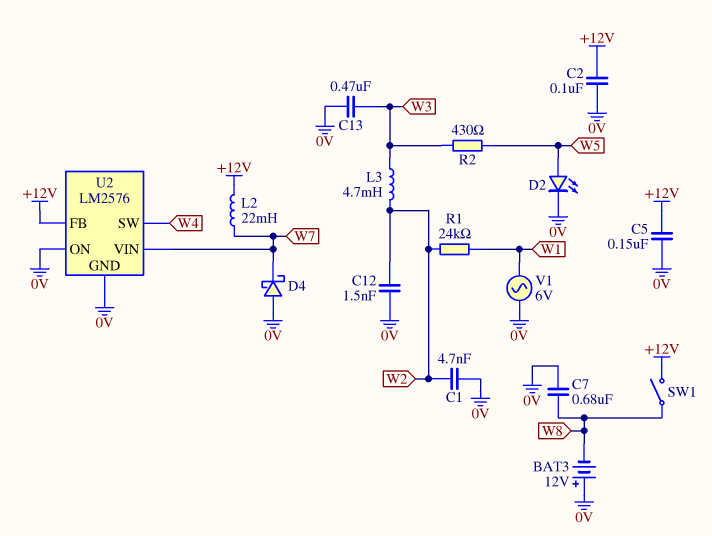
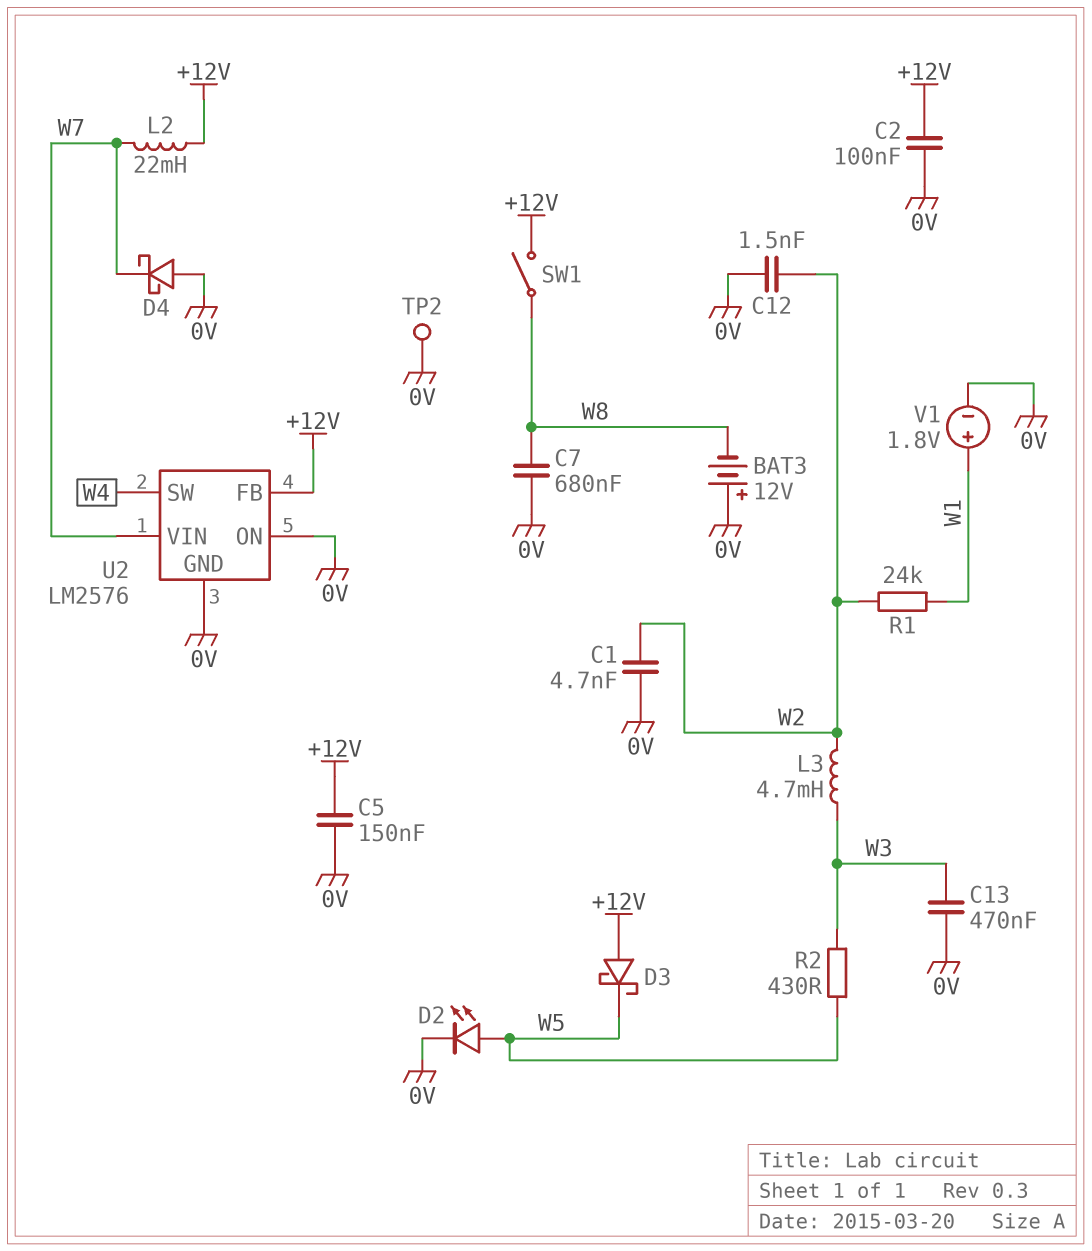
D3: none -> schottky (A +12V, K W5)
TP2: none -> test point (0V)
V1: AC 6V (0V, W1) -> 1.8V (plus W1, minus 0V)

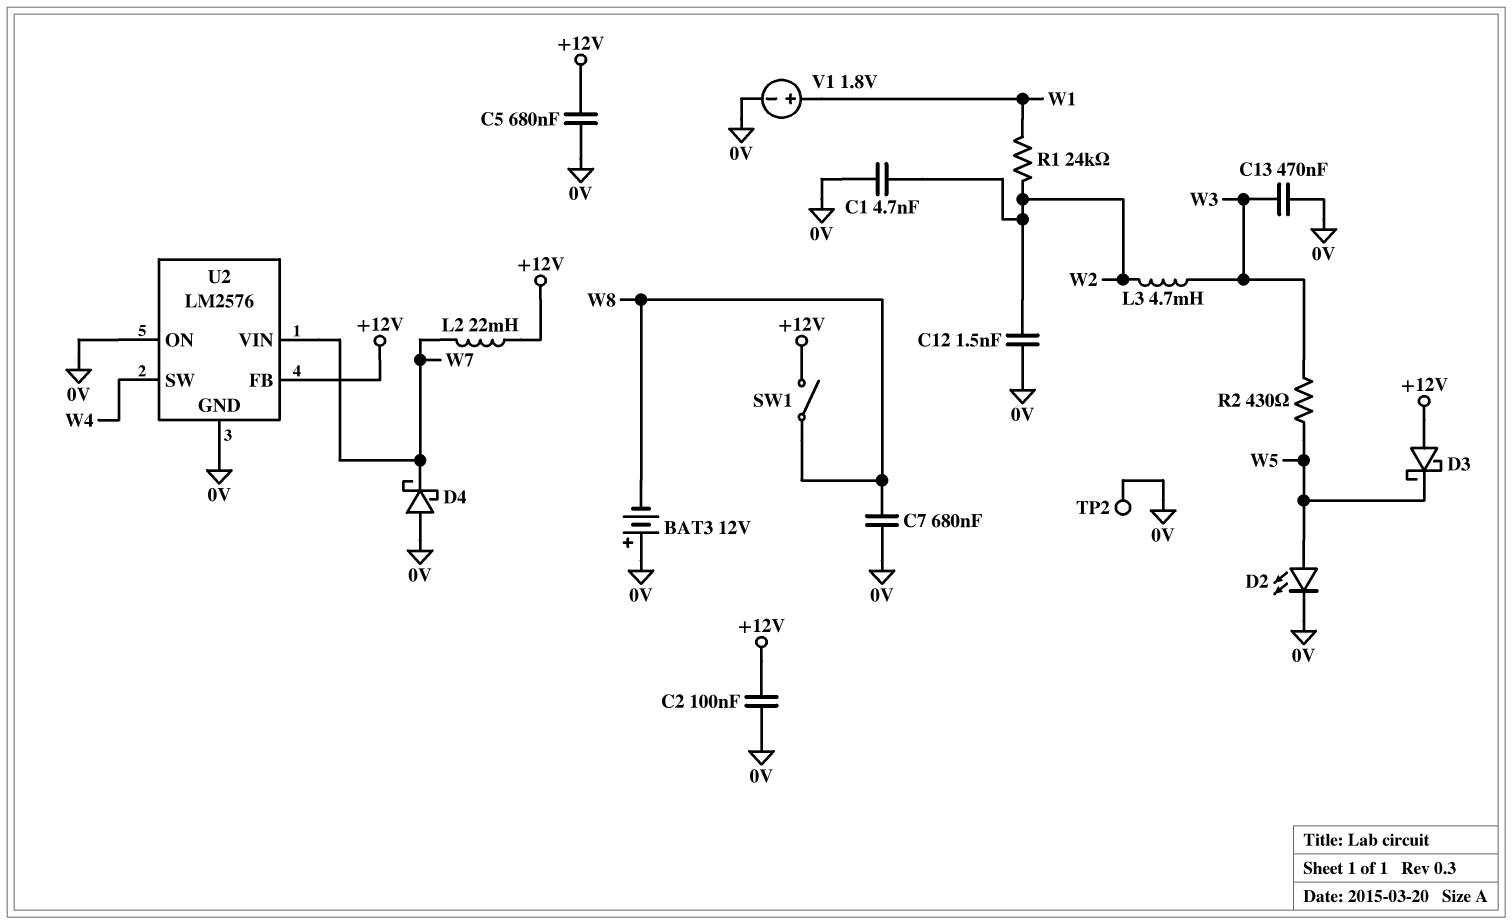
C5: 150nF (+12V, 0V) -> 680nF (+12V, 0V)

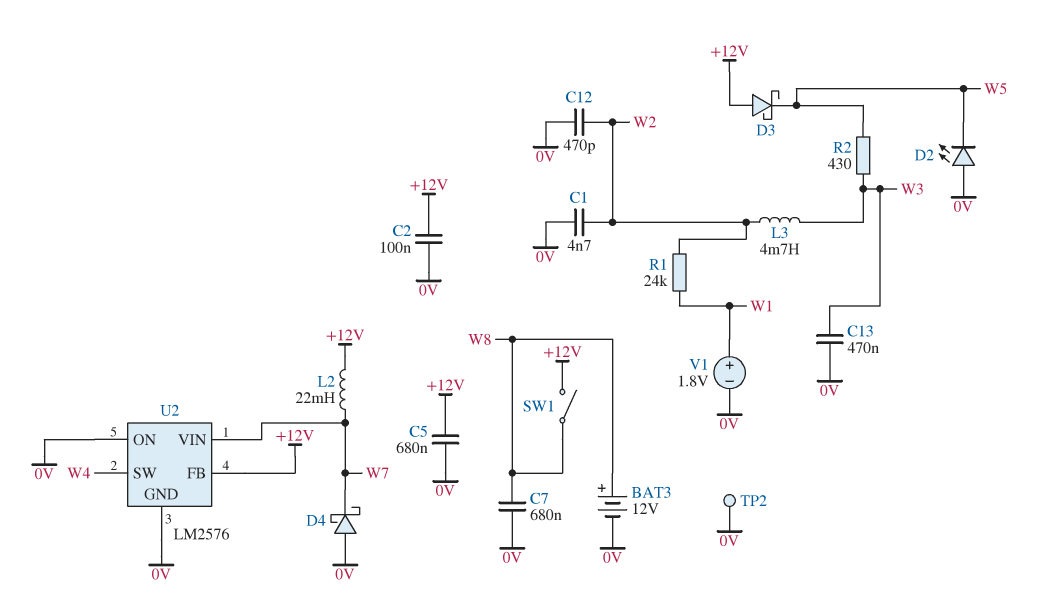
BAT3: 12V (plus 0V, minus W8) -> 12V (plus W8, minus 0V)
C12: 1.5nF (0V, W2) -> 470pF (0V, W2)
D2: LED (A W5, K 0V) -> LED (A 0V, K W5)

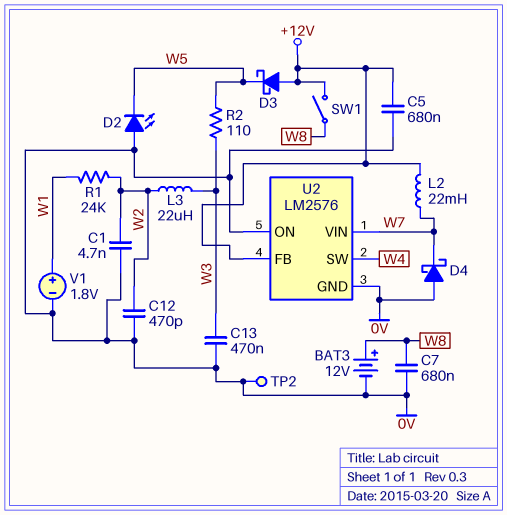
C2: 100nF (+12V, 0V) -> none
L3: 4.7mH (W2, W3) -> 22uH (W2, W3)
R2: 430 (W3, W5) -> 110 (W3, W5)

